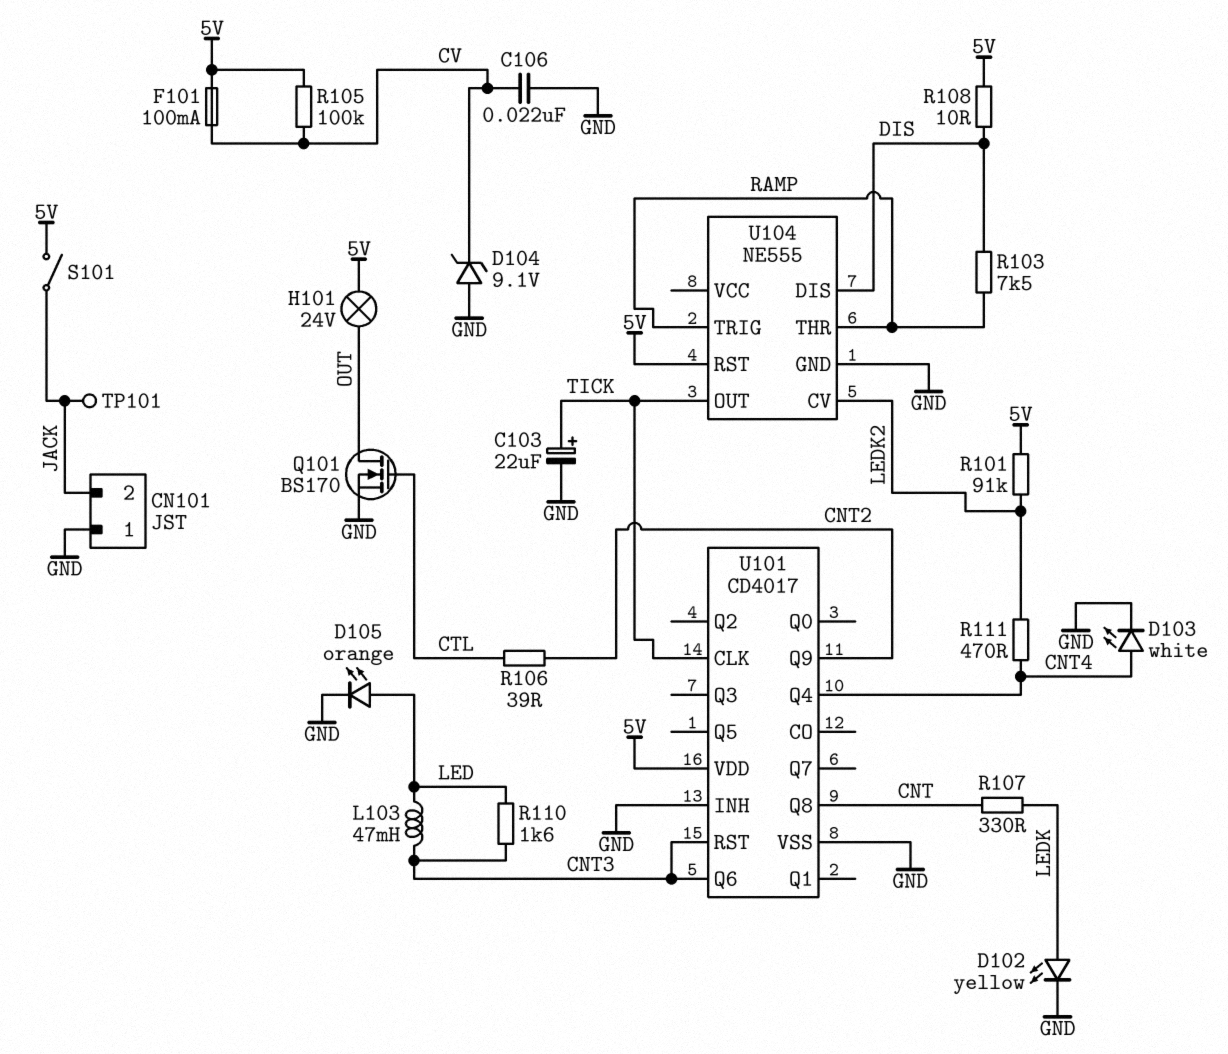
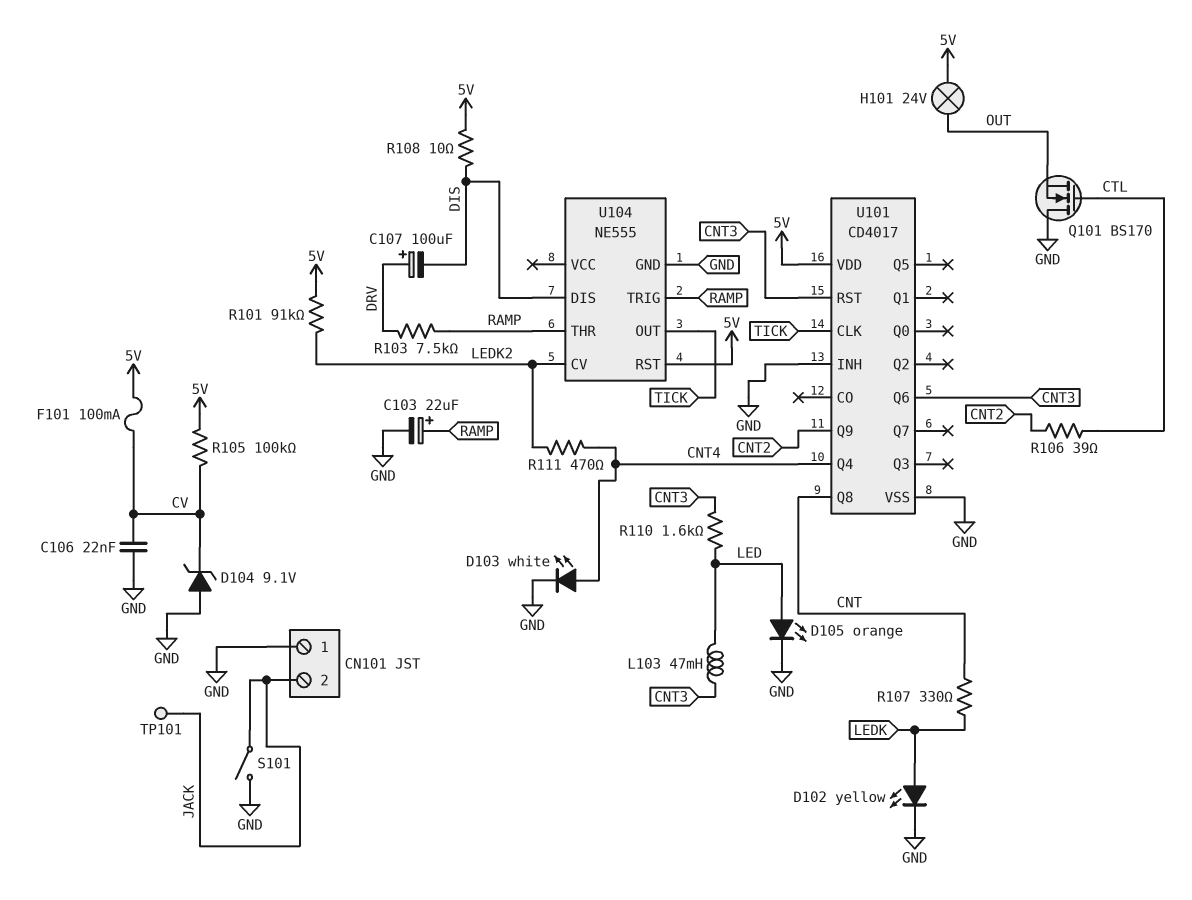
C103: 22uF (plus TICK, minus GND) -> 22uF (plus RAMP, minus GND)
C107: none -> 100uF (plus DRV, minus DIS)
Q101: NMOS BS170 (G CTL, D OUT, S GND) -> NMOS BS170 (G CTL, D GND, S OUT)
R103: 7.5k (DIS, RAMP) -> 7.5k (DRV, RAMP)
S101: switch (5V, JACK) -> switch (GND, JACK)

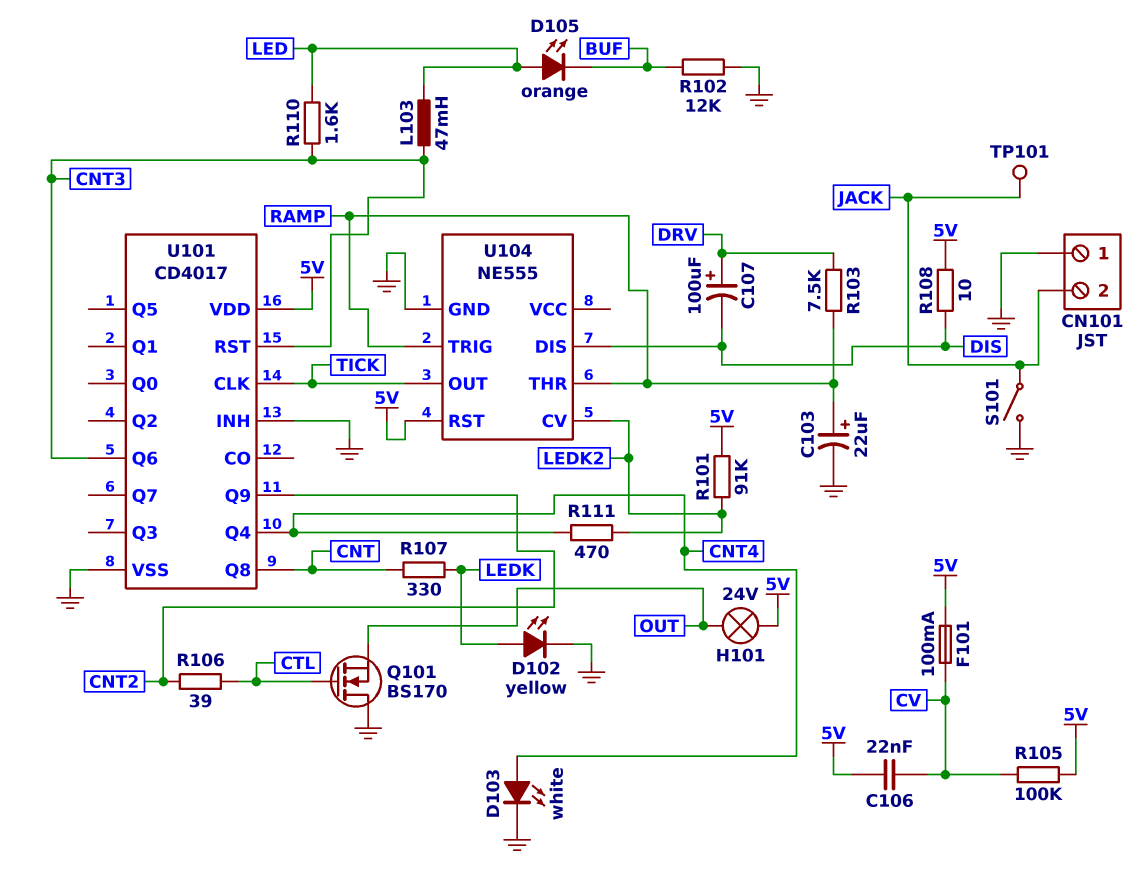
C106: 22nF (CV, GND) -> 22nF (5V, CV)
D104: zener 9.1V (A GND, K CV) -> none
D105: LED orange (A LED, K GND) -> LED orange (A LED, K BUF)
R102: none -> 12k (BUF, GND)

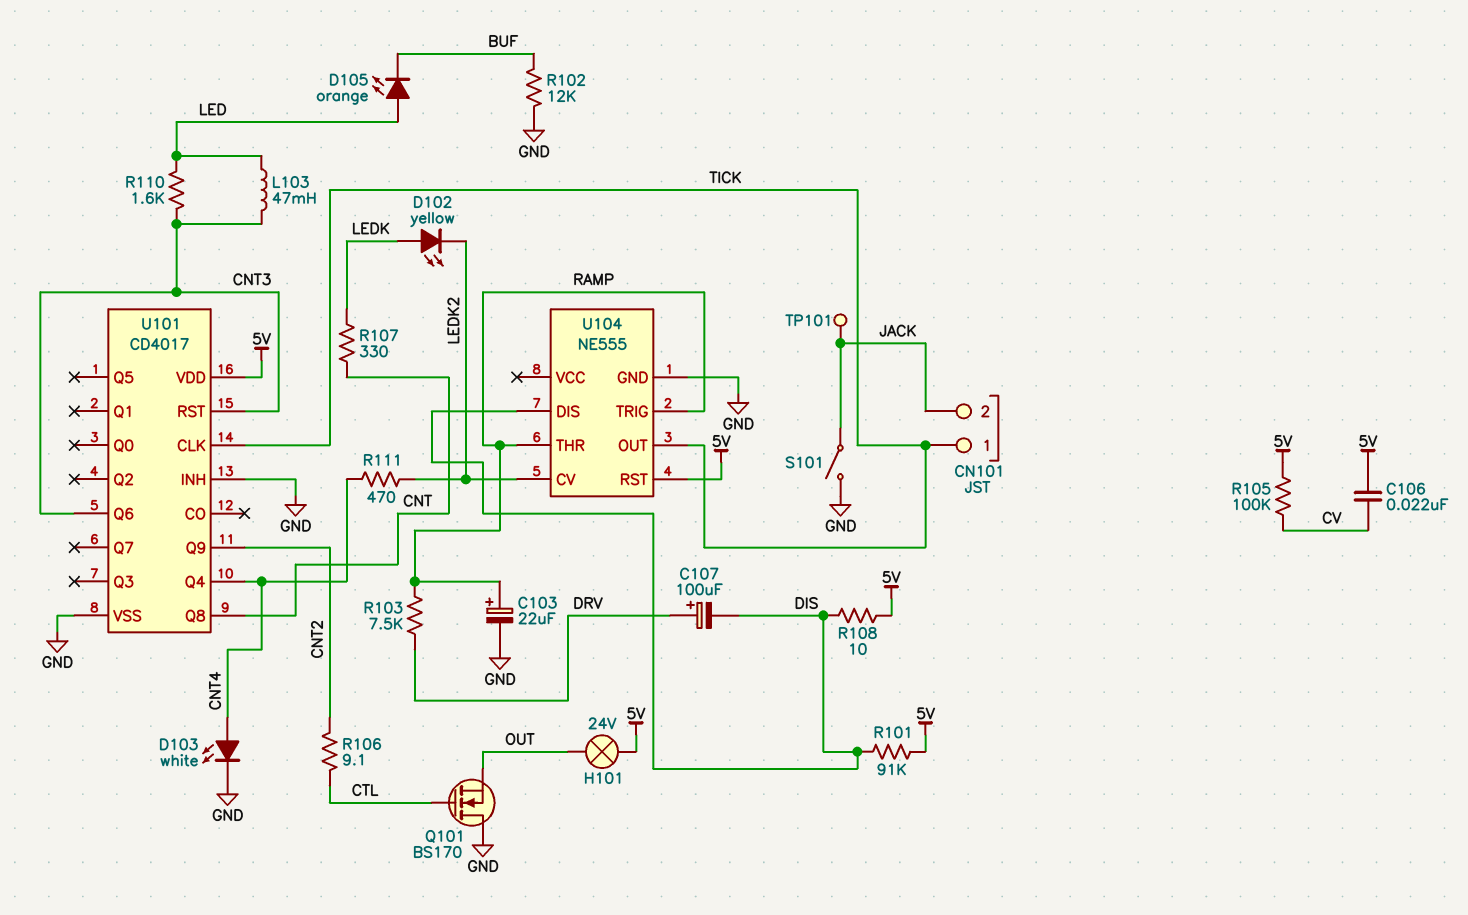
CN101 pin 1: GND -> TICK
D102: LED yellow (A LEDK, K GND) -> LED yellow (A LEDK, K LEDK2)
F101: 100mA (5V, CV) -> none
R101: 91k (5V, LEDK2) -> 91k (5V, DIS)
R106: 39 (CNT2, CTL) -> 9.1 (CNT2, CTL)

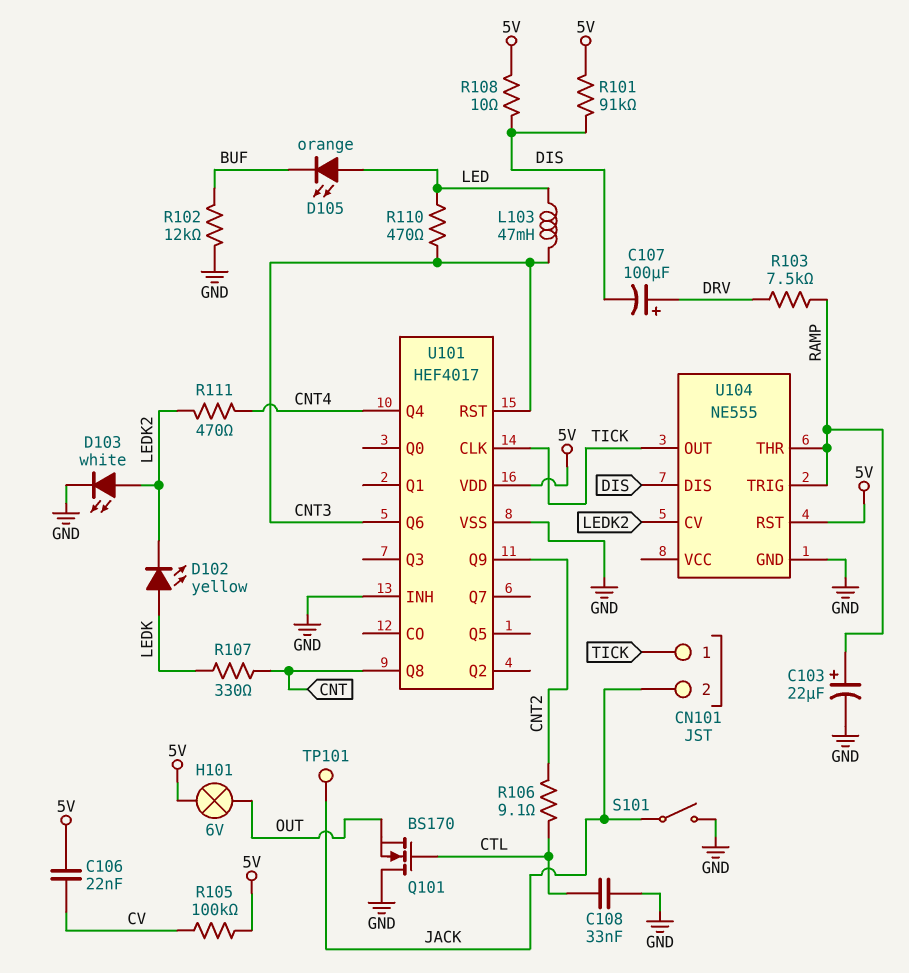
C108: none -> 33nF (CTL, GND)
D103: LED white (A CNT4, K GND) -> LED white (A LEDK2, K GND)
H101: lamp 24V (5V, OUT) -> lamp 6V (5V, OUT)
R110: 1.6k (CNT3, LED) -> 470 (CNT3, LED)
U101: CD4017 -> HEF4017

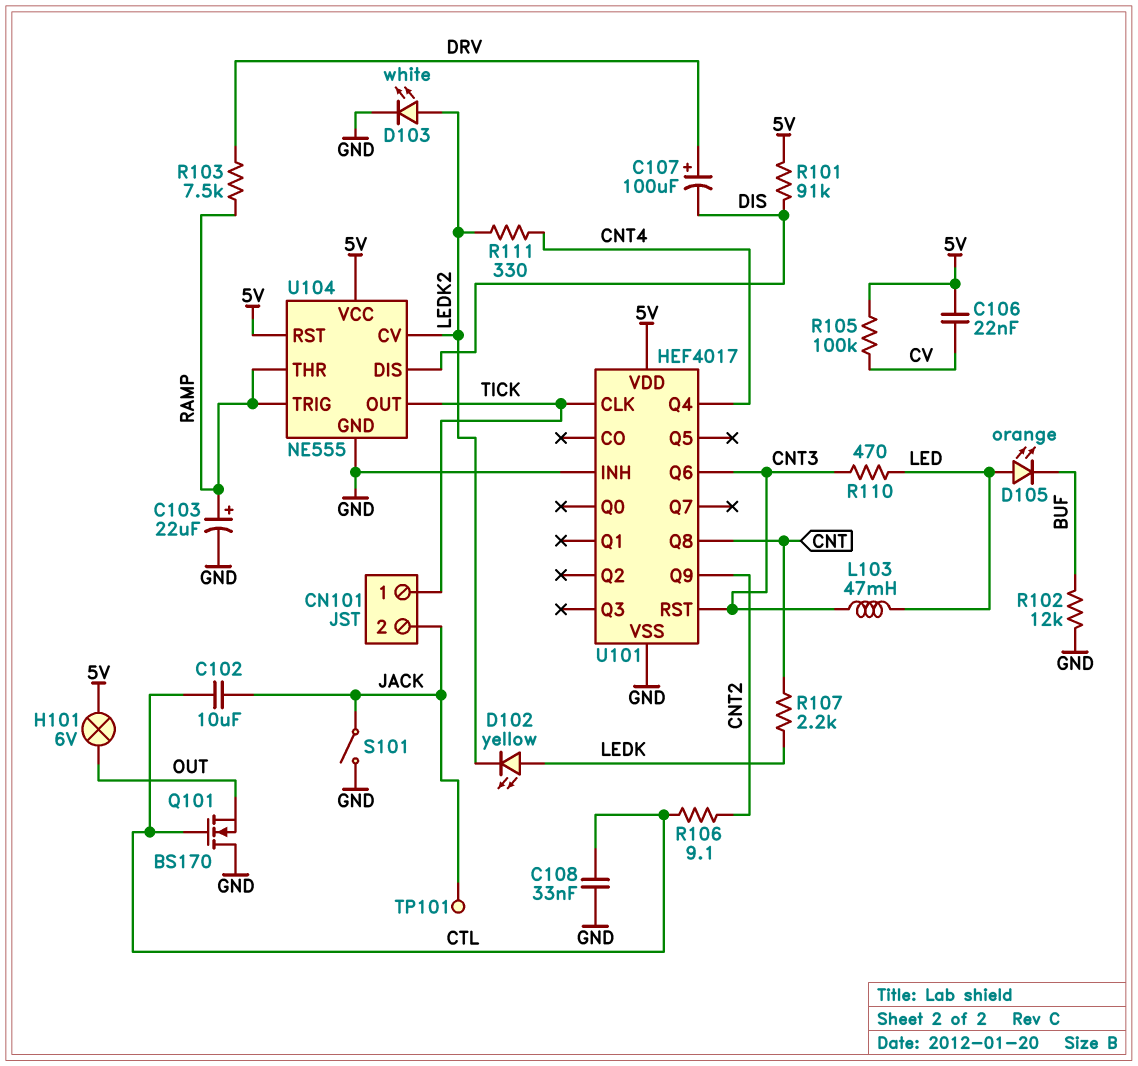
C102: none -> 10uF (CTL, JACK)
R107: 330 (CNT, LEDK) -> 2.2k (CNT, LEDK)
R108: 10 (5V, DIS) -> none
R111: 470 (CNT4, LEDK2) -> 330 (CNT4, LEDK2)
U104 pin VCC: none -> 5V

